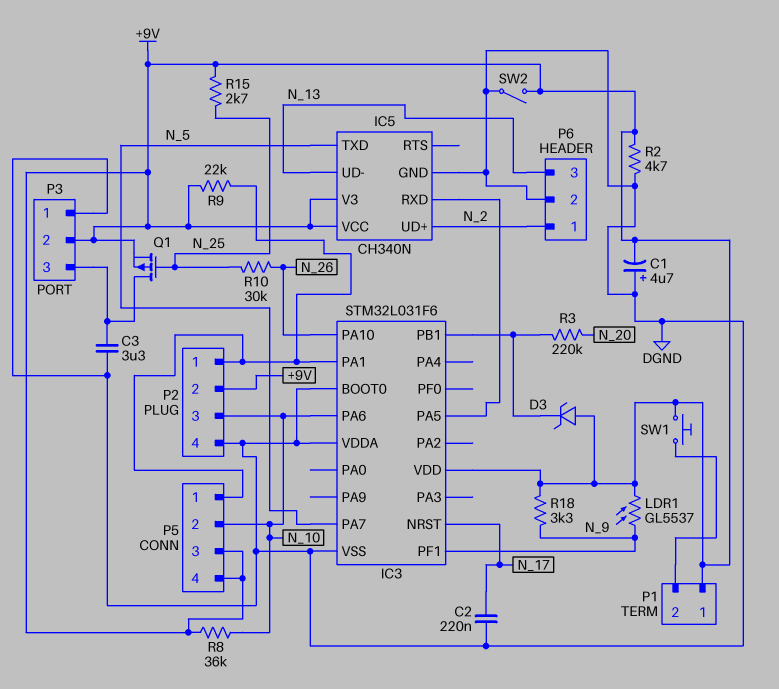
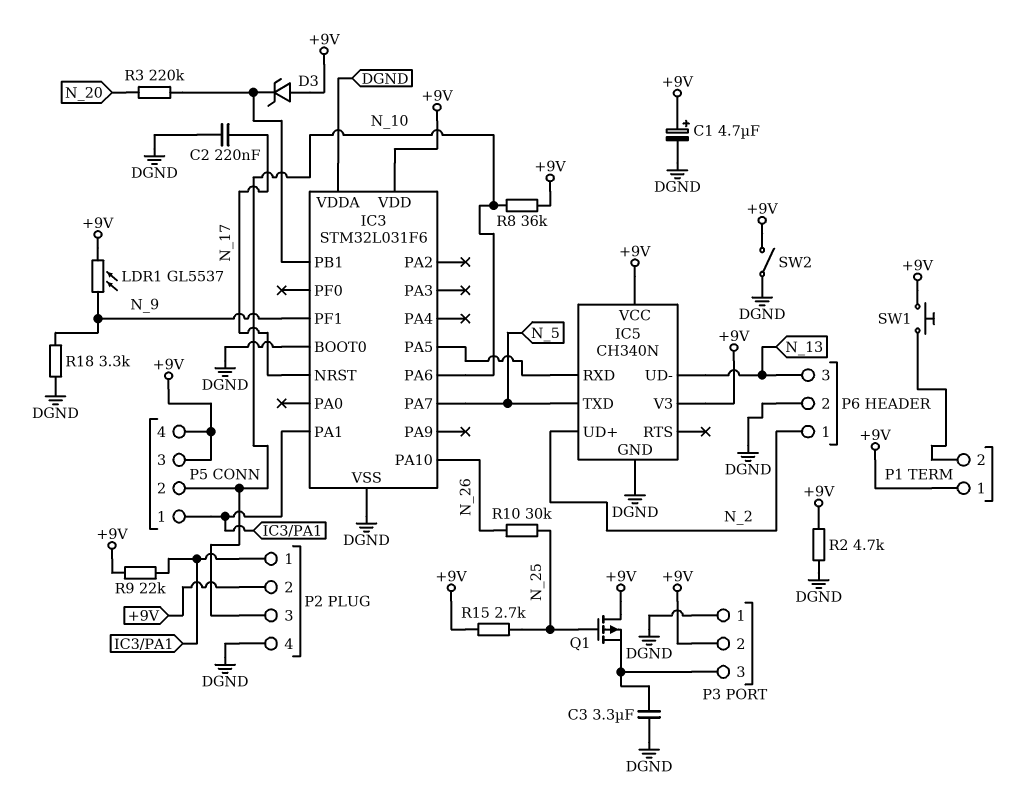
C1: 4.7uF (plus DGND, minus +9V) -> 4.7uF (plus +9V, minus DGND)
Q1: PMOS (G N_25, D P3/3, S +9V) -> PMOS (G N_25, D +9V, S P3/3)
R18: 3.3k (+9V, N_9) -> 3.3k (DGND, N_9)

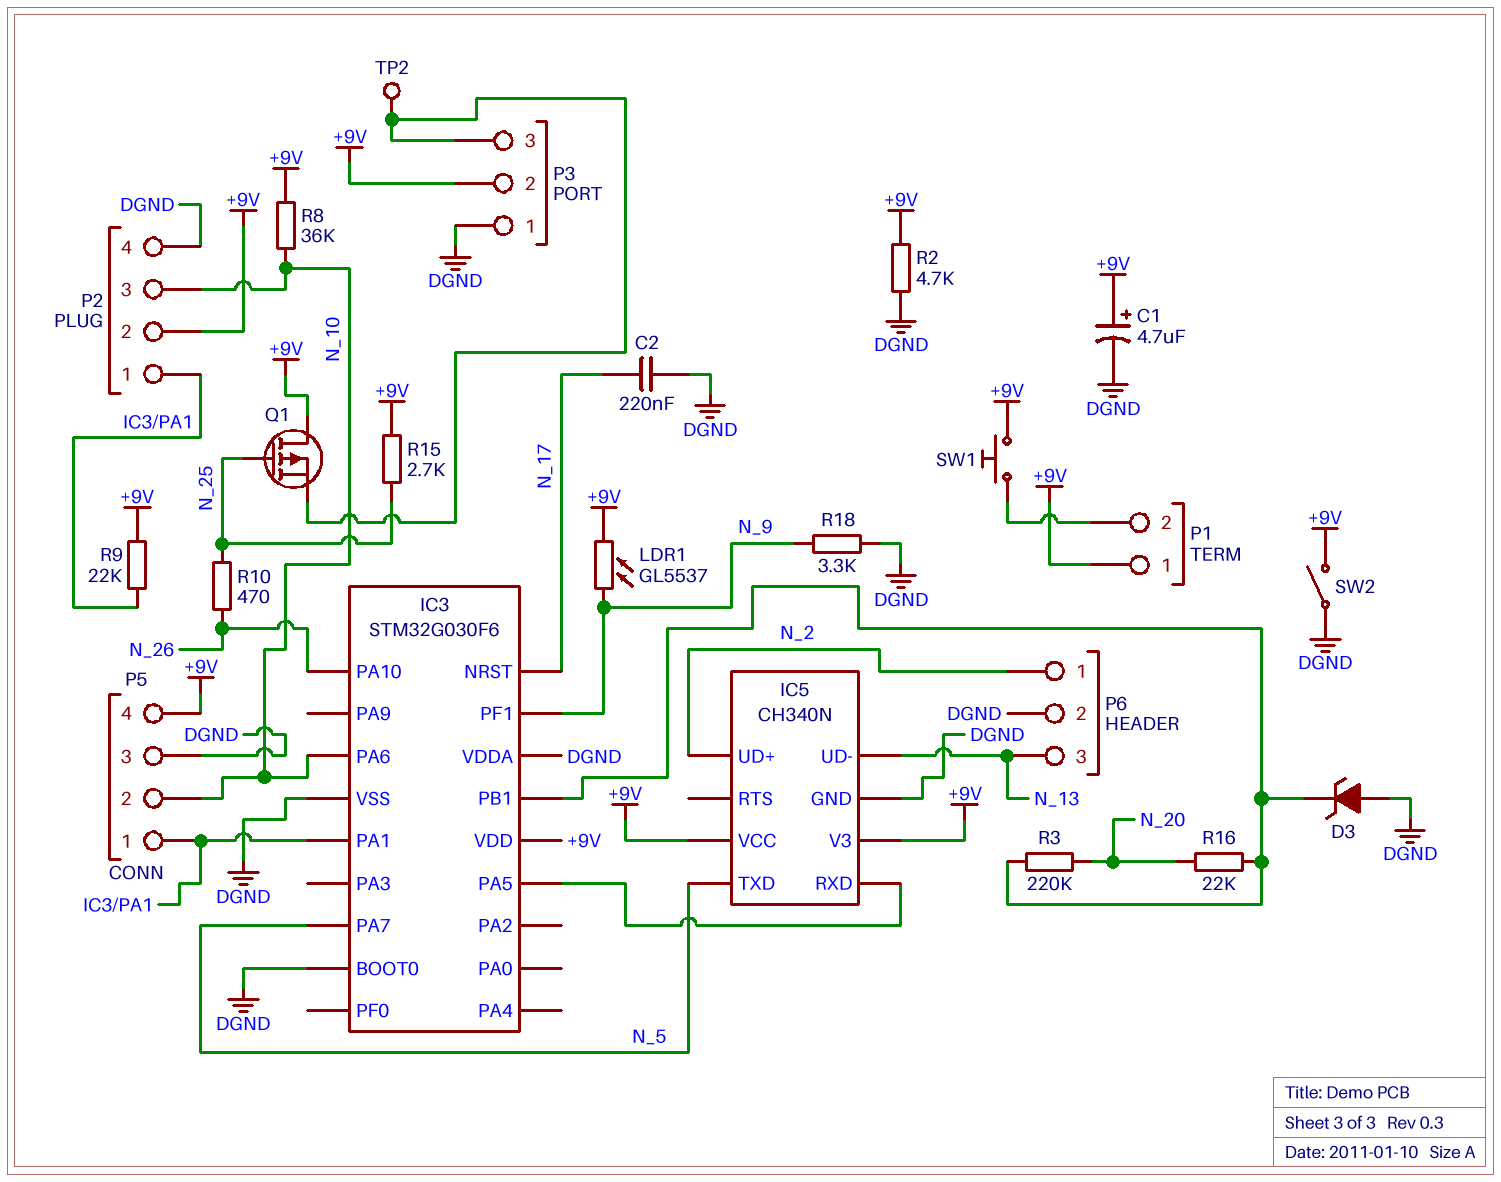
C3: 3.3uF (DGND, P3/3) -> none
D3: zener (A +9V, K IC3/PB1) -> zener (A DGND, K IC3/PB1)
IC3: STM32L031F6 -> STM32G030F6
P5 pin 3: +9V -> DGND
R10: 30k (N_25, N_26) -> 470 (N_25, N_26)
R16: none -> 22k (IC3/PB1, N_20)
TP2: none -> test point (P3/3)

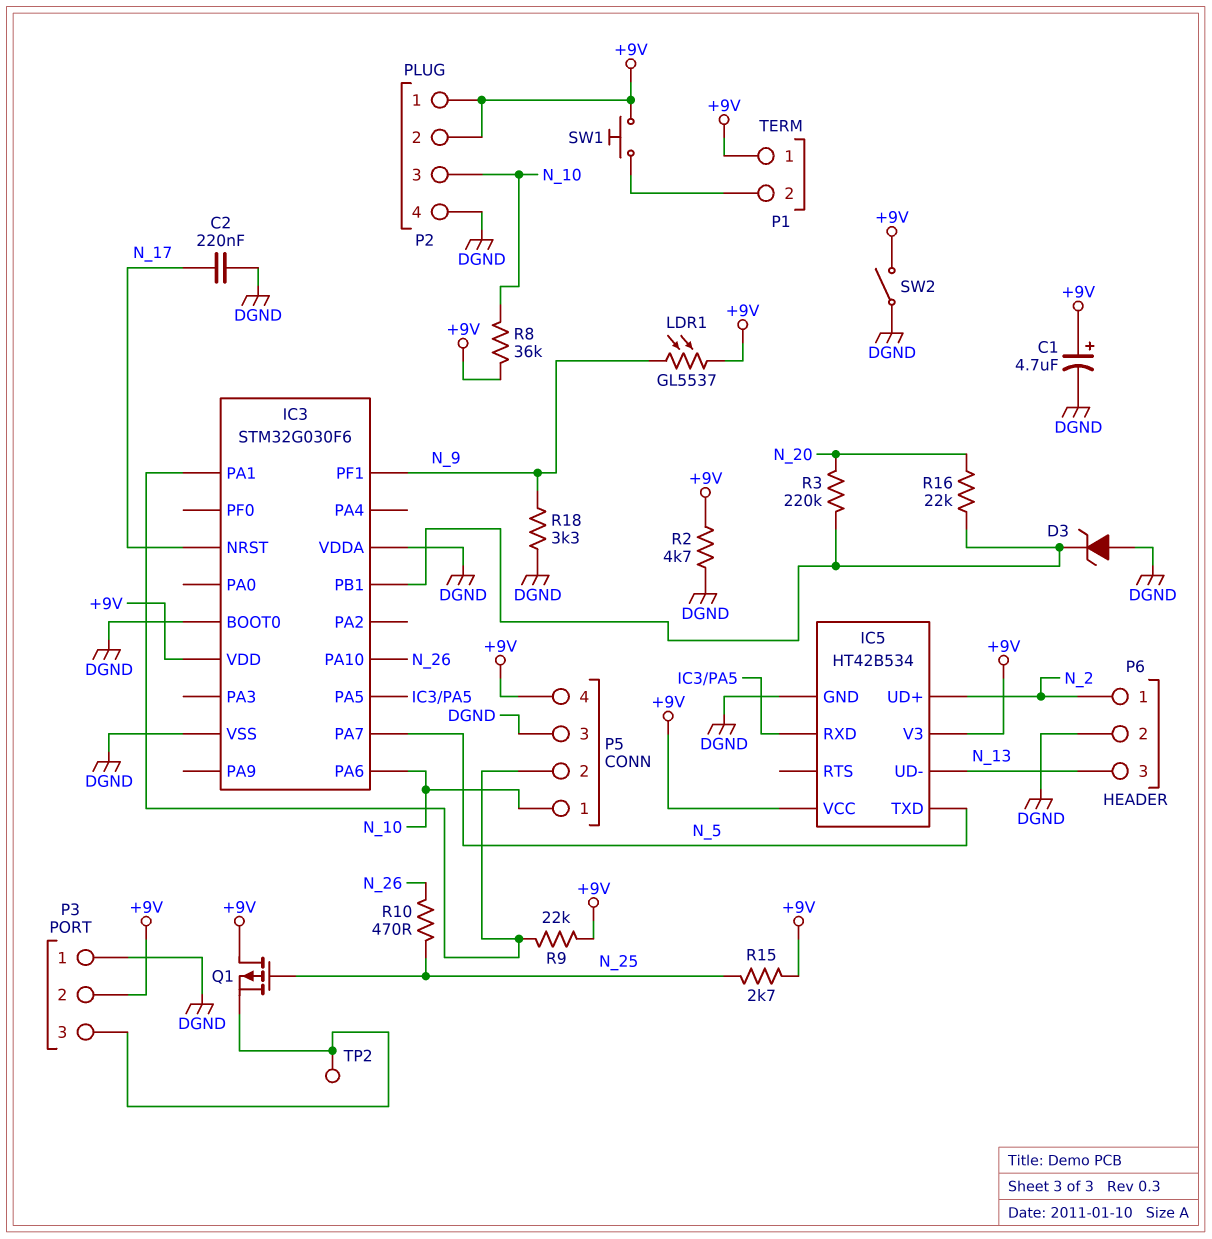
IC5: CH340N -> HT42B534
P2 pin 1: IC3/PA1 -> +9V
P5 pin 1: IC3/PA1 -> N_10
P5 pin 2: N_10 -> IC3/PA1

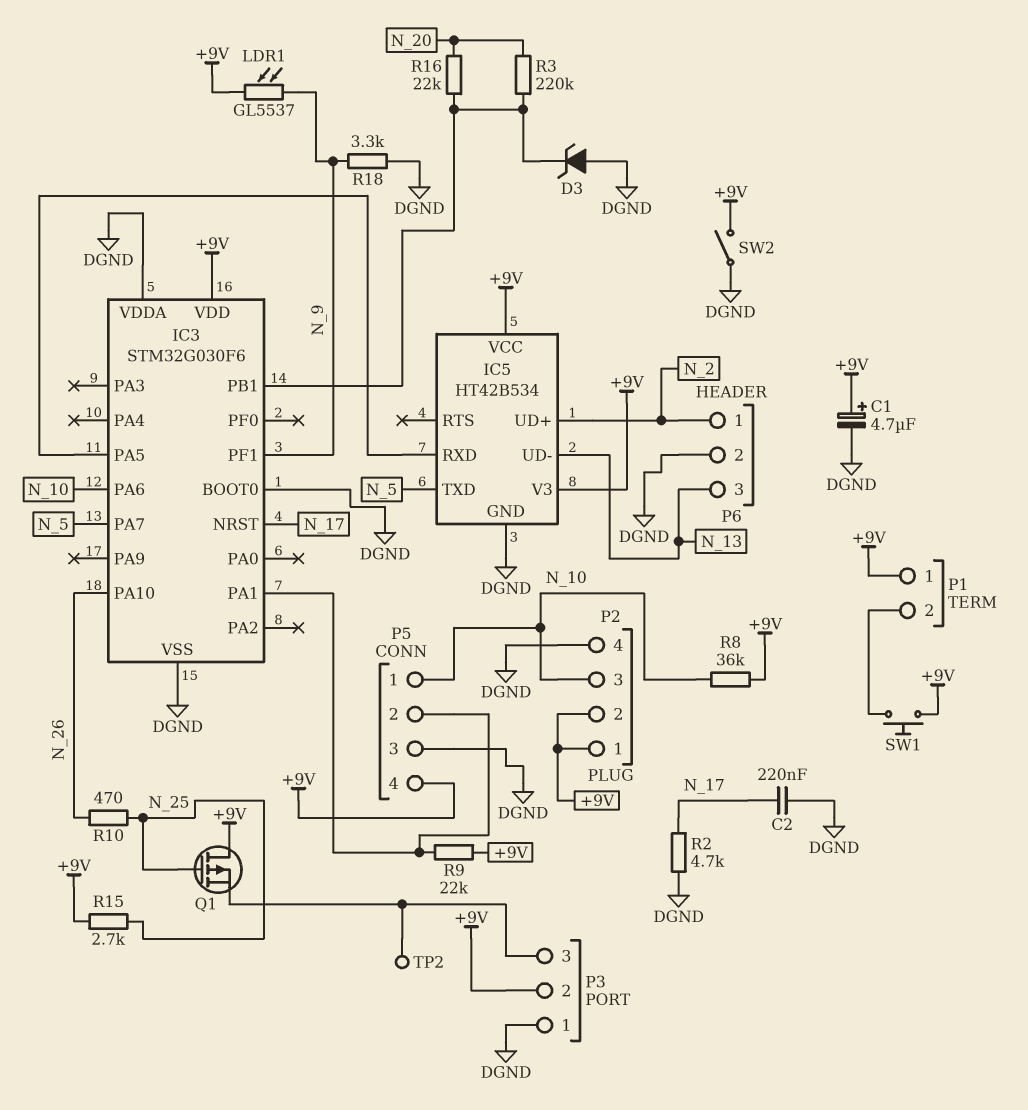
R2: 4.7k (+9V, DGND) -> 4.7k (DGND, N_17)

